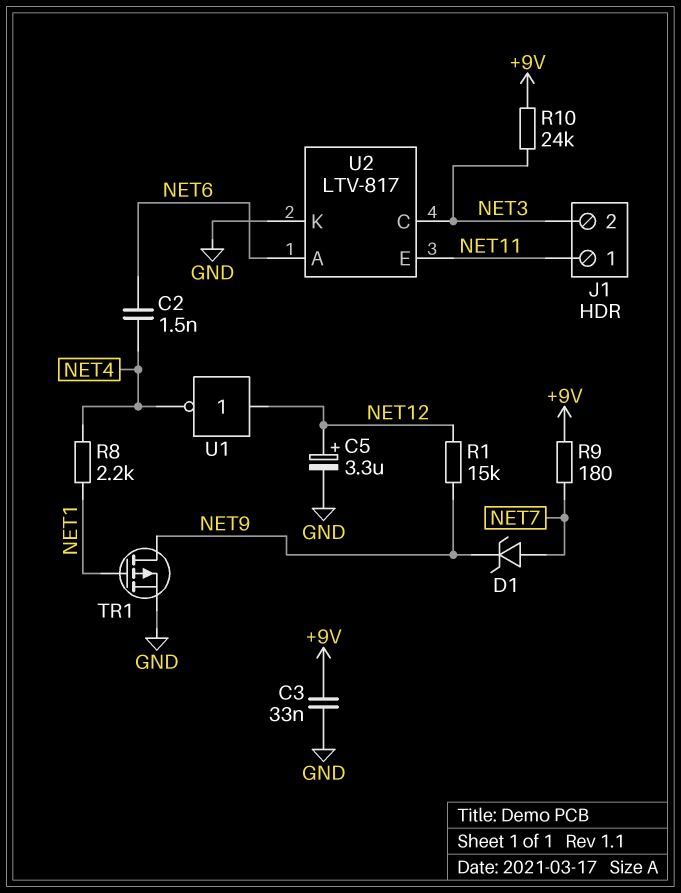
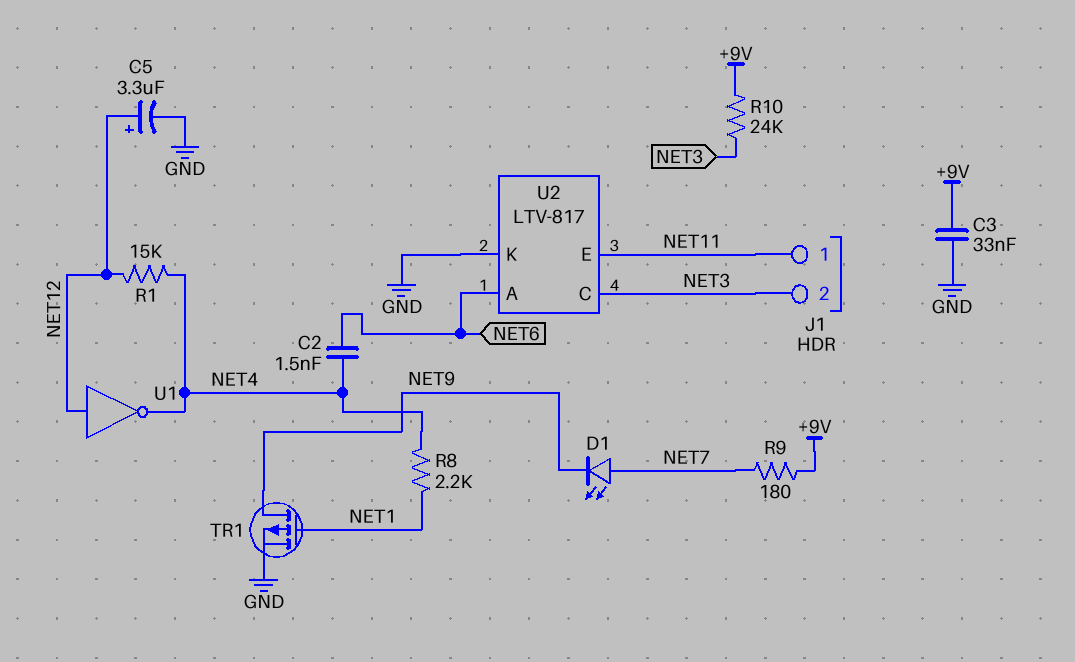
D1: zener (A NET7, K NET9) -> LED (A NET7, K NET9)
R1: 15k (NET9, NET12) -> 15k (NET4, NET12)

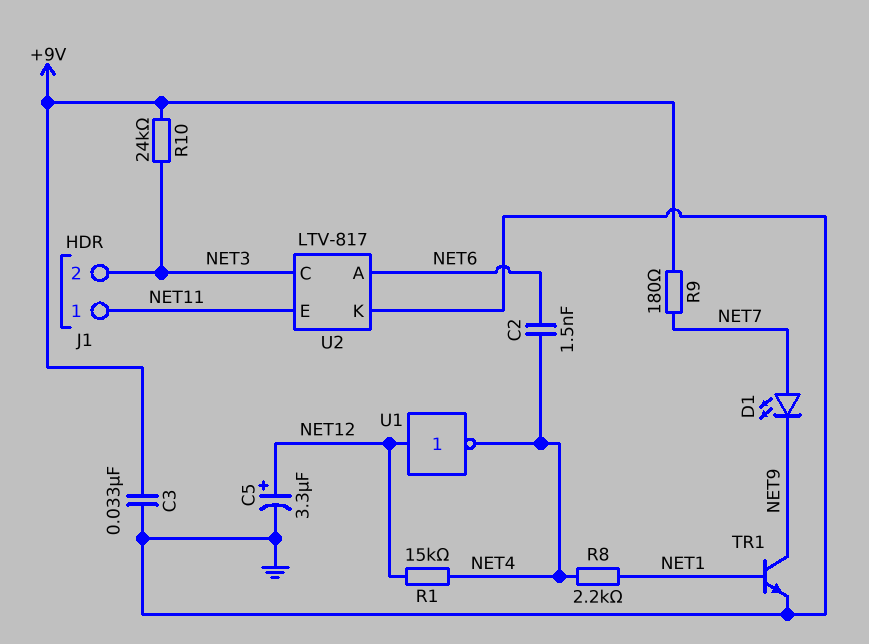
TR1: PMOS (G NET1, D NET9, S GND) -> NPN (B NET1, C NET9, E GND)

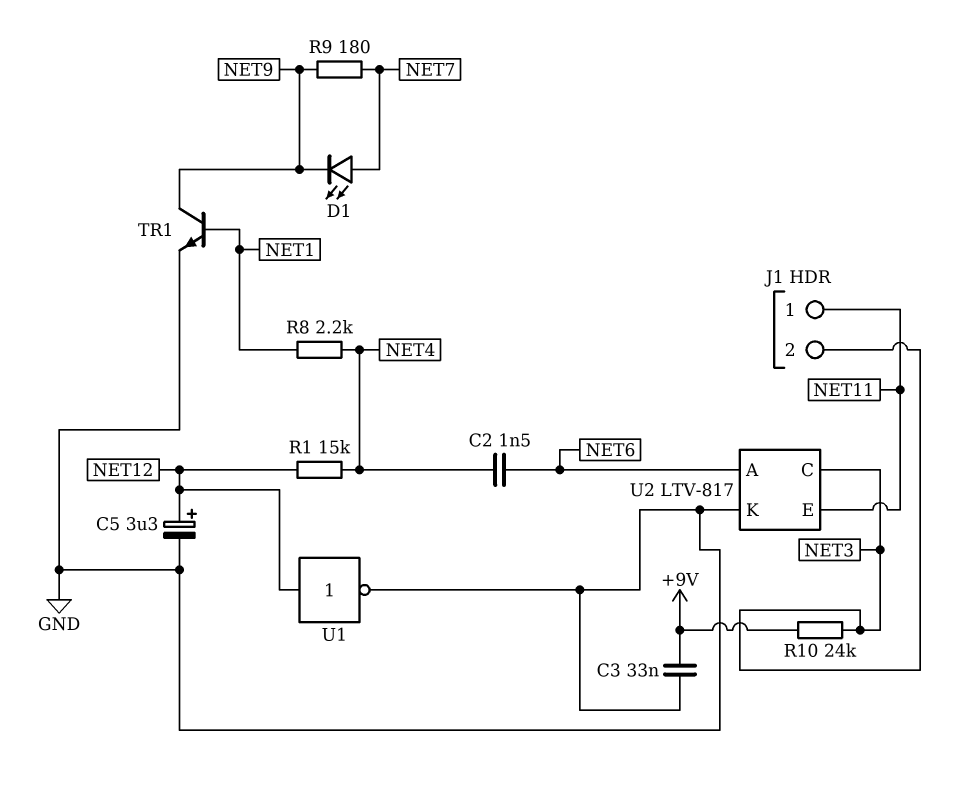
R9: 180 (+9V, NET7) -> 180 (NET7, NET9)
U1: NOT (in NET12, out NET4) -> NOT (in NET12, out GND)

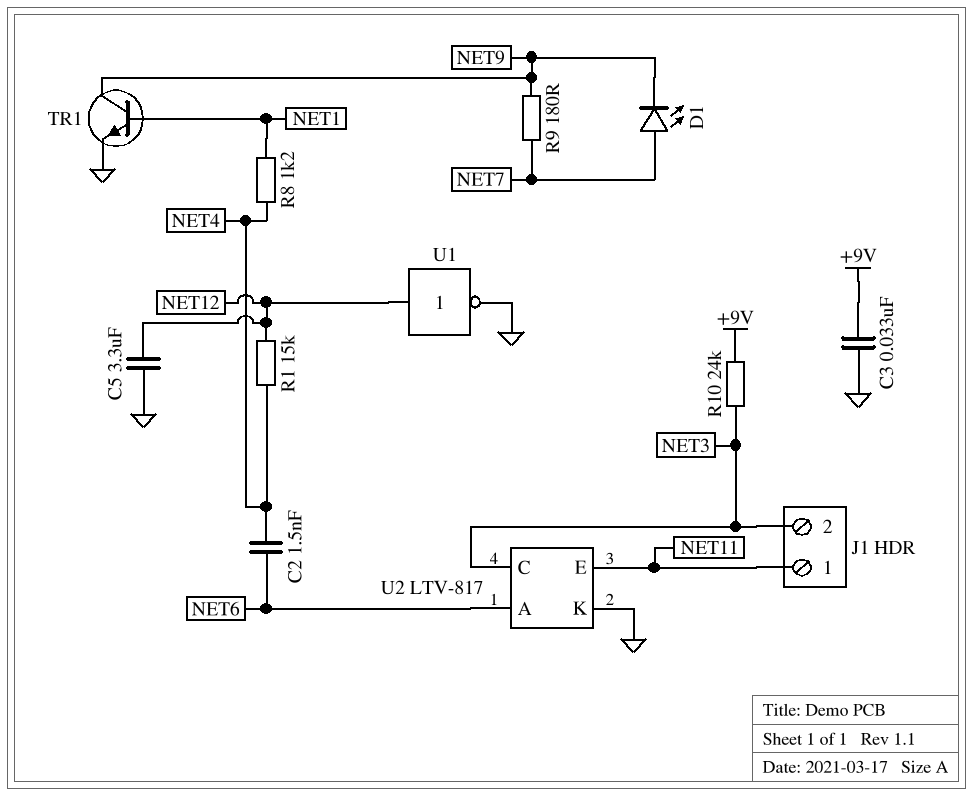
C5: 3.3uF (plus NET12, minus GND) -> 3.3uF (GND, NET12)
R8: 2.2k (NET1, NET4) -> 1.2k (NET1, NET4)

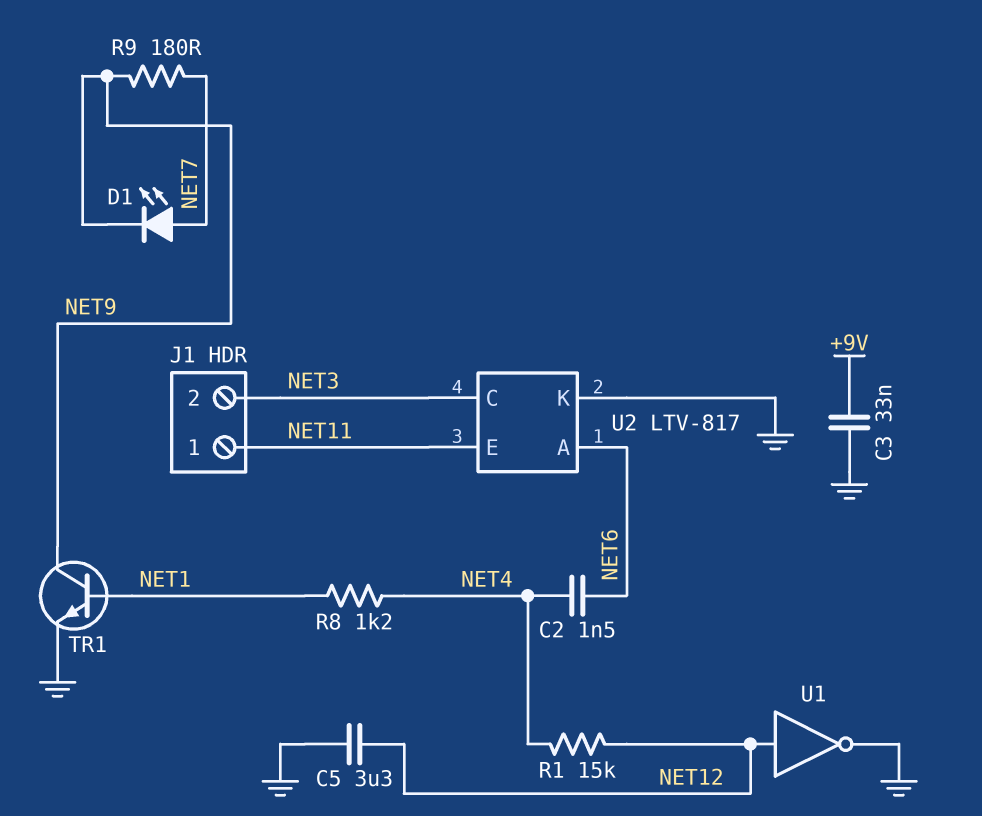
R10: 24k (+9V, NET3) -> none

